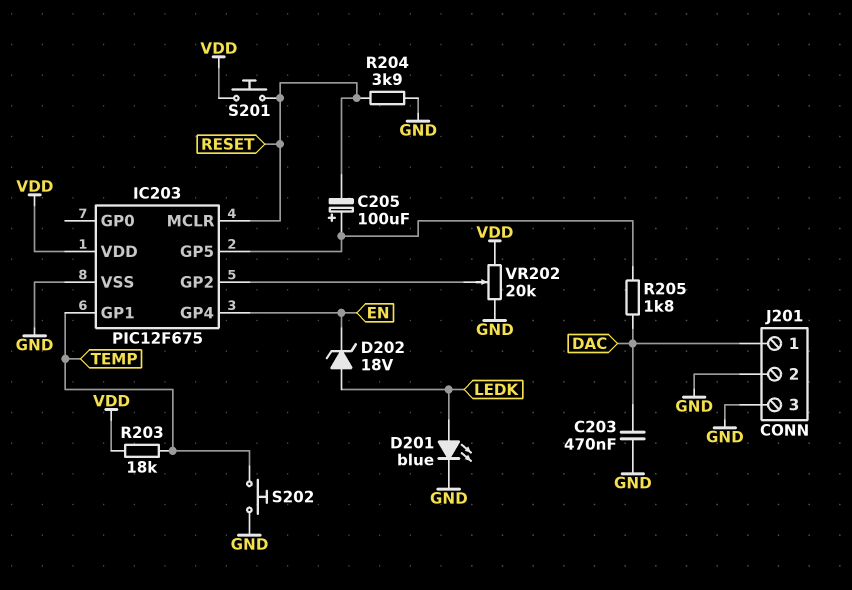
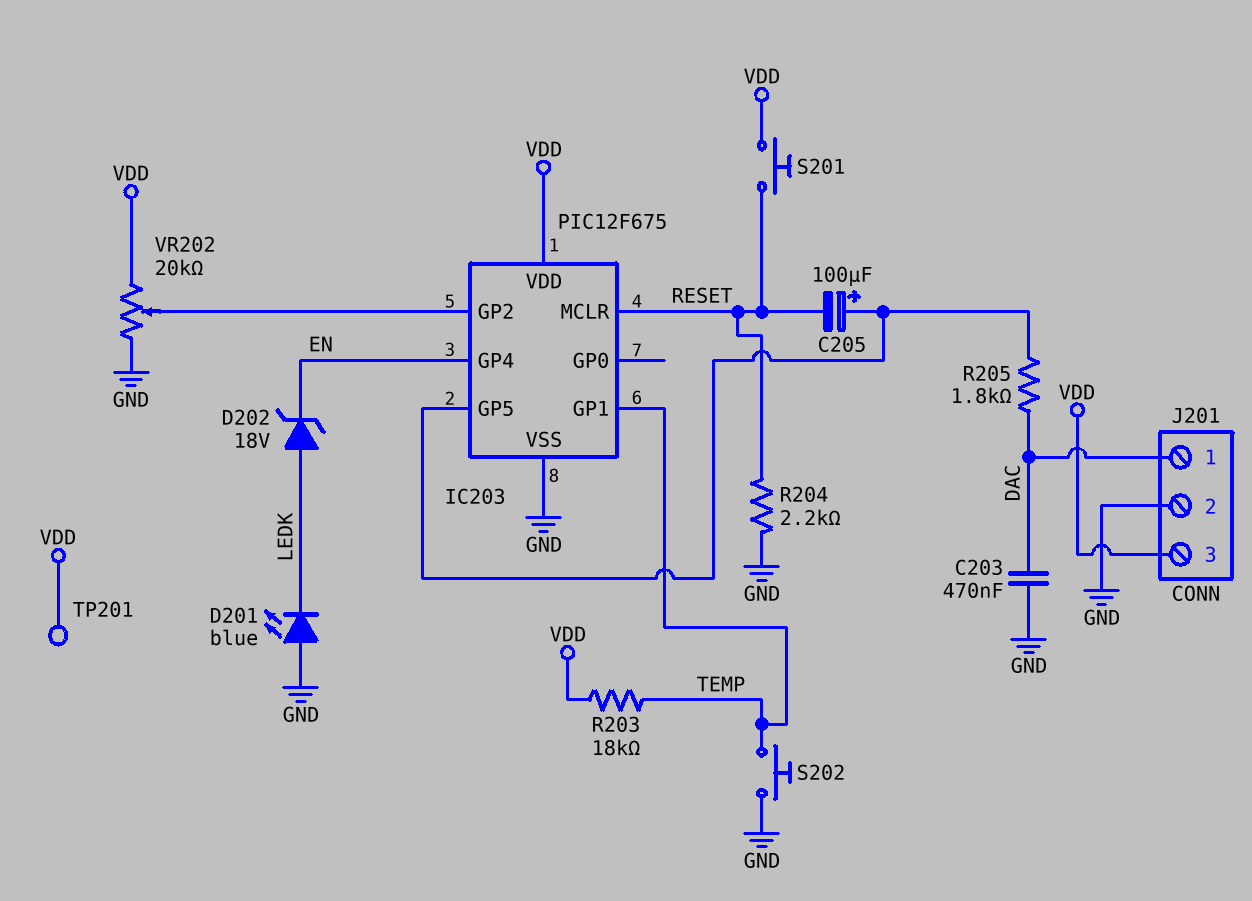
D201: LED blue (A LEDK, K GND) -> LED blue (A GND, K LEDK)
J201 pin 3: GND -> VDD
R204: 3.9k (GND, RESET) -> 2.2k (GND, RESET)
TP201: none -> test point (VDD)

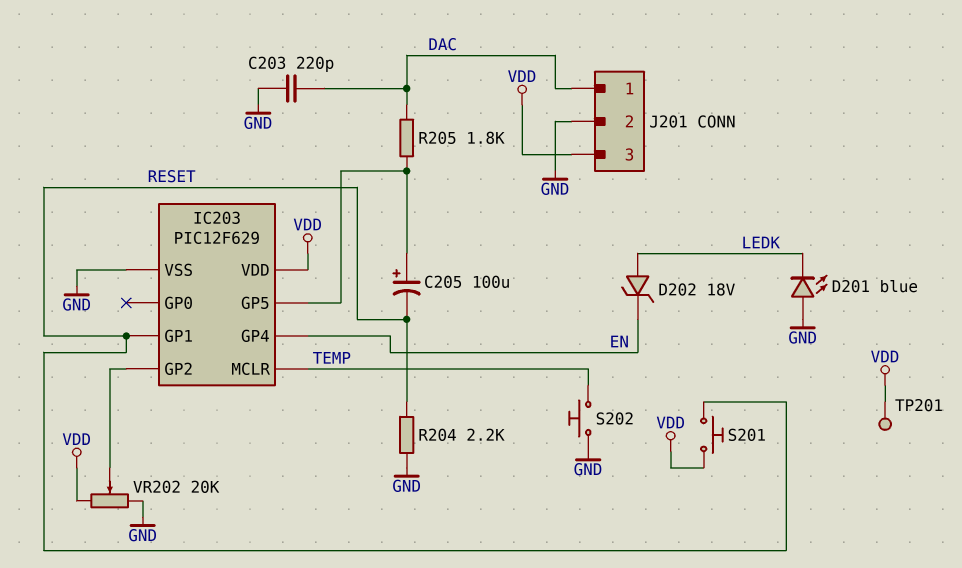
C203: 470nF (DAC, GND) -> 220pF (DAC, GND)
IC203: PIC12F675 -> PIC12F629
IC203 pin GP1: TEMP -> RESET
IC203 pin MCLR: RESET -> TEMP
R203: 18k (TEMP, VDD) -> none

